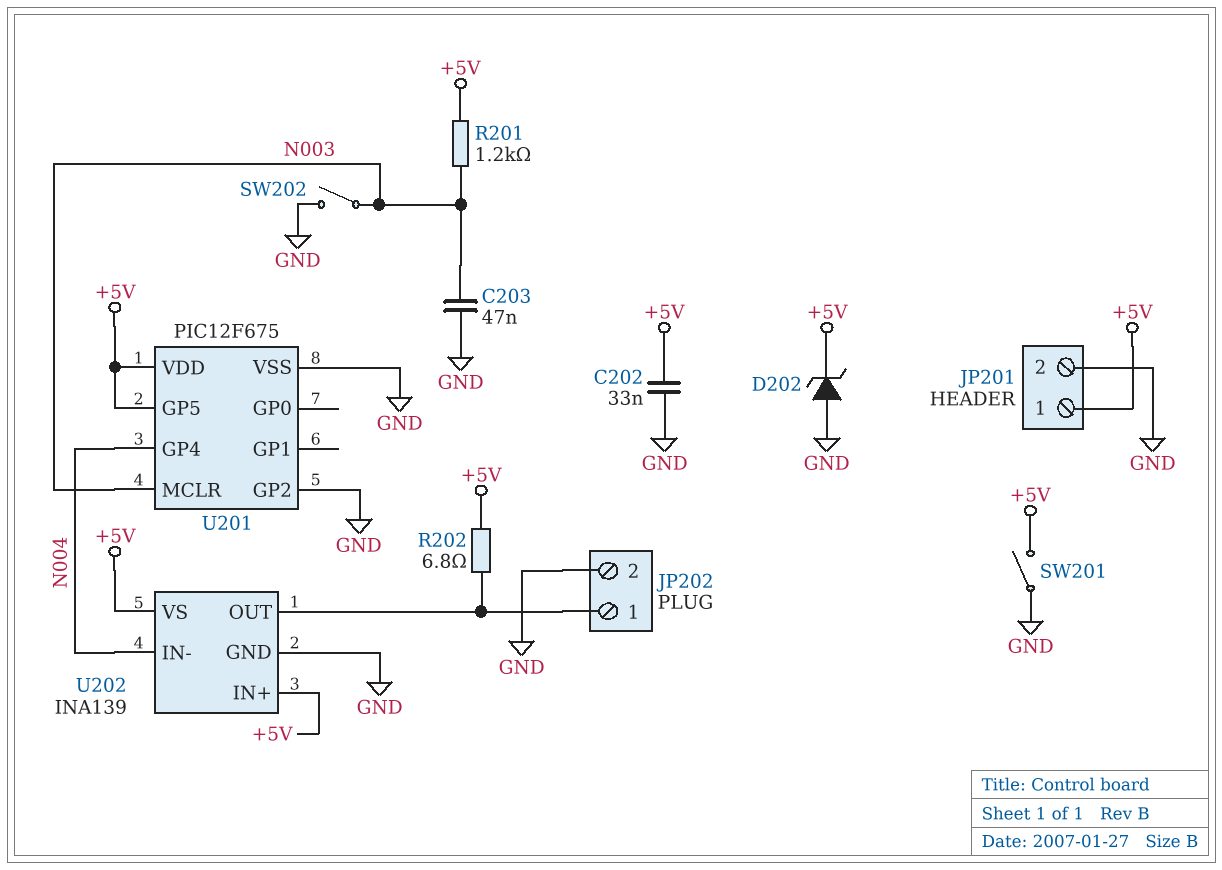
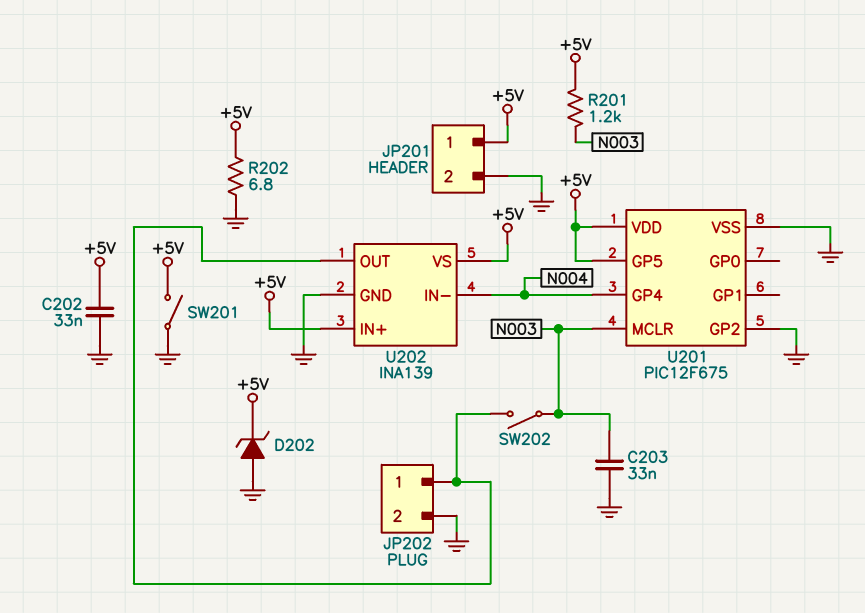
C203: 47nF (GND, N003) -> 33nF (GND, N003)
R202: 6.8 (+5V, JP202/1) -> 6.8 (+5V, GND)
SW202: switch (GND, N003) -> switch (JP202/1, N003)

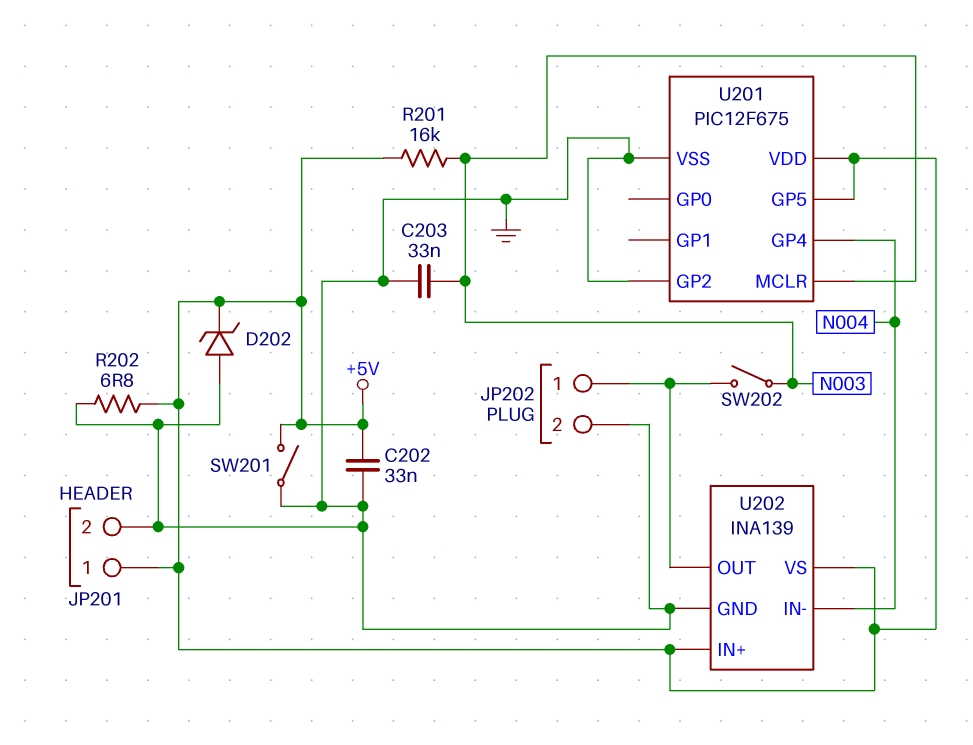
R201: 1.2k (+5V, N003) -> 16k (+5V, N003)

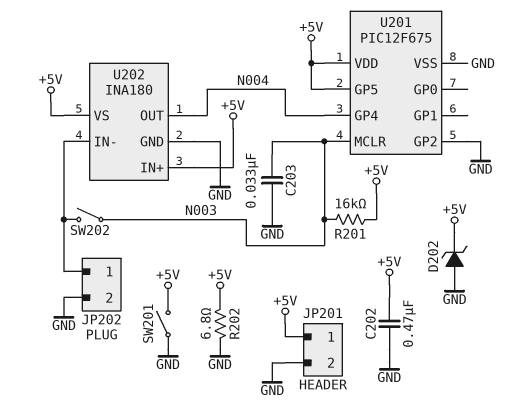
C202: 33nF (+5V, GND) -> 470nF (+5V, GND)
U202: INA139 -> INA180
U202 pin IN-: N004 -> JP202/1
U202 pin OUT: JP202/1 -> N004

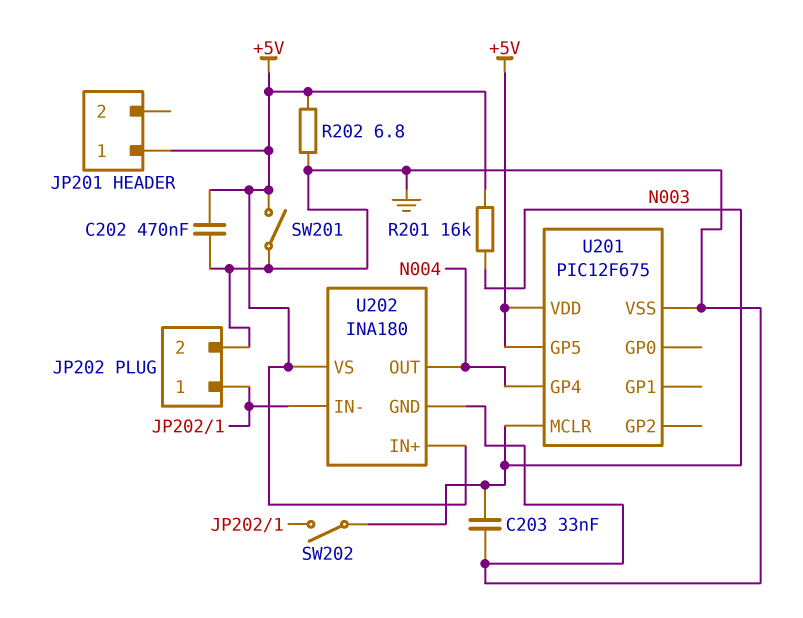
D202: zener (A GND, K +5V) -> none
JP201 pin 2: GND -> none
U201 pin GP2: GND -> none

